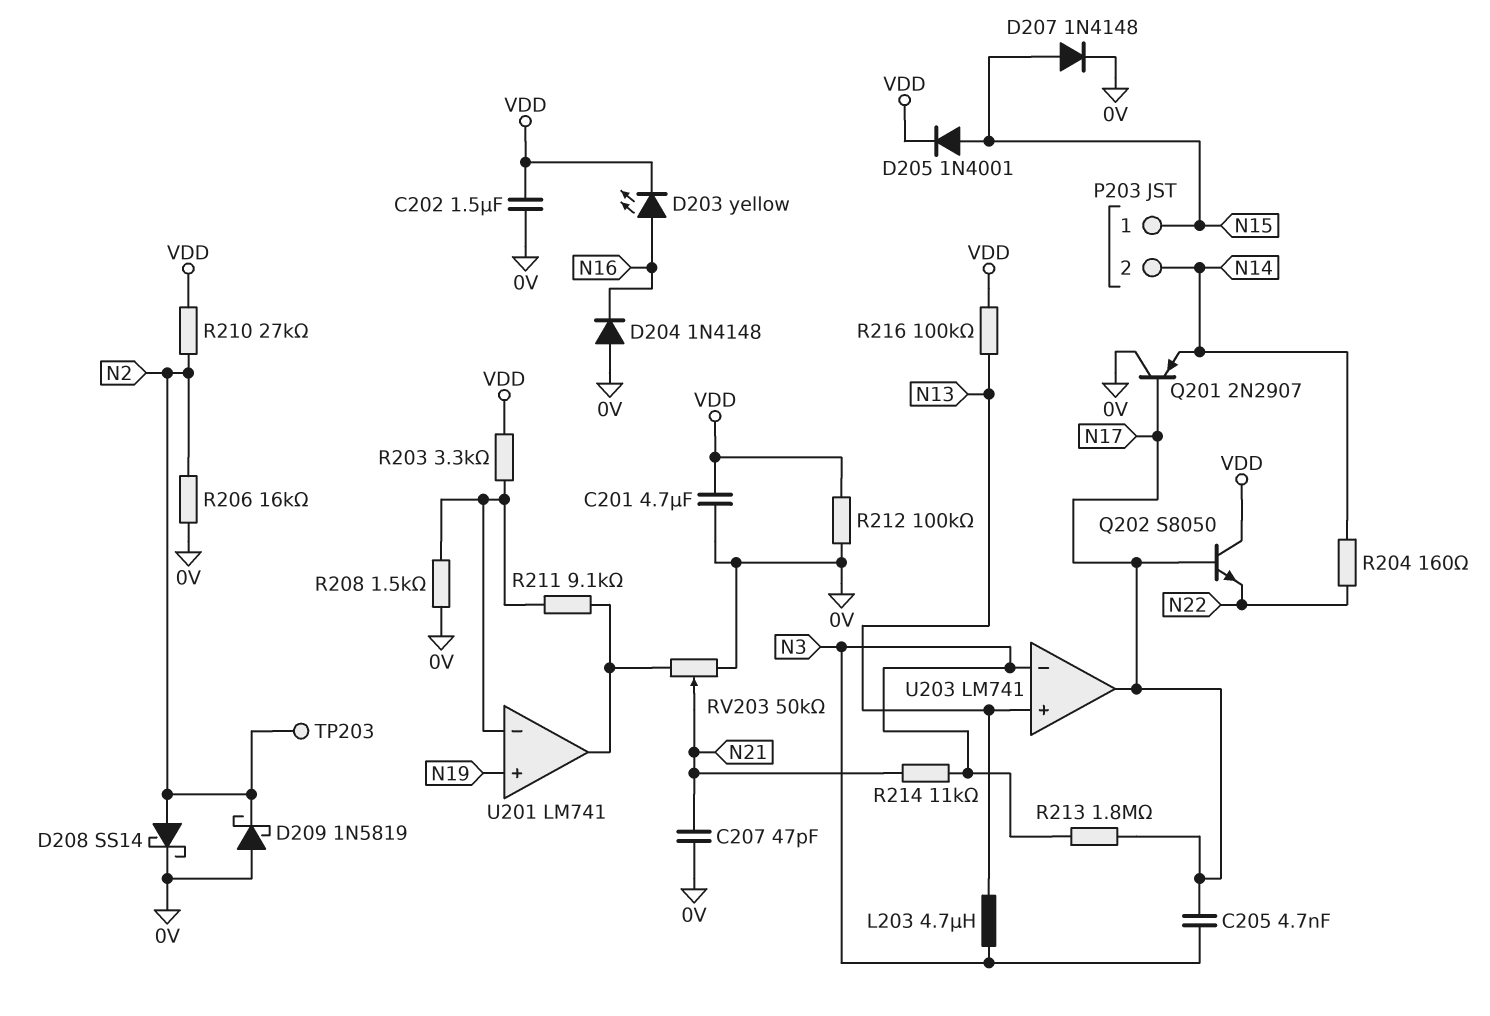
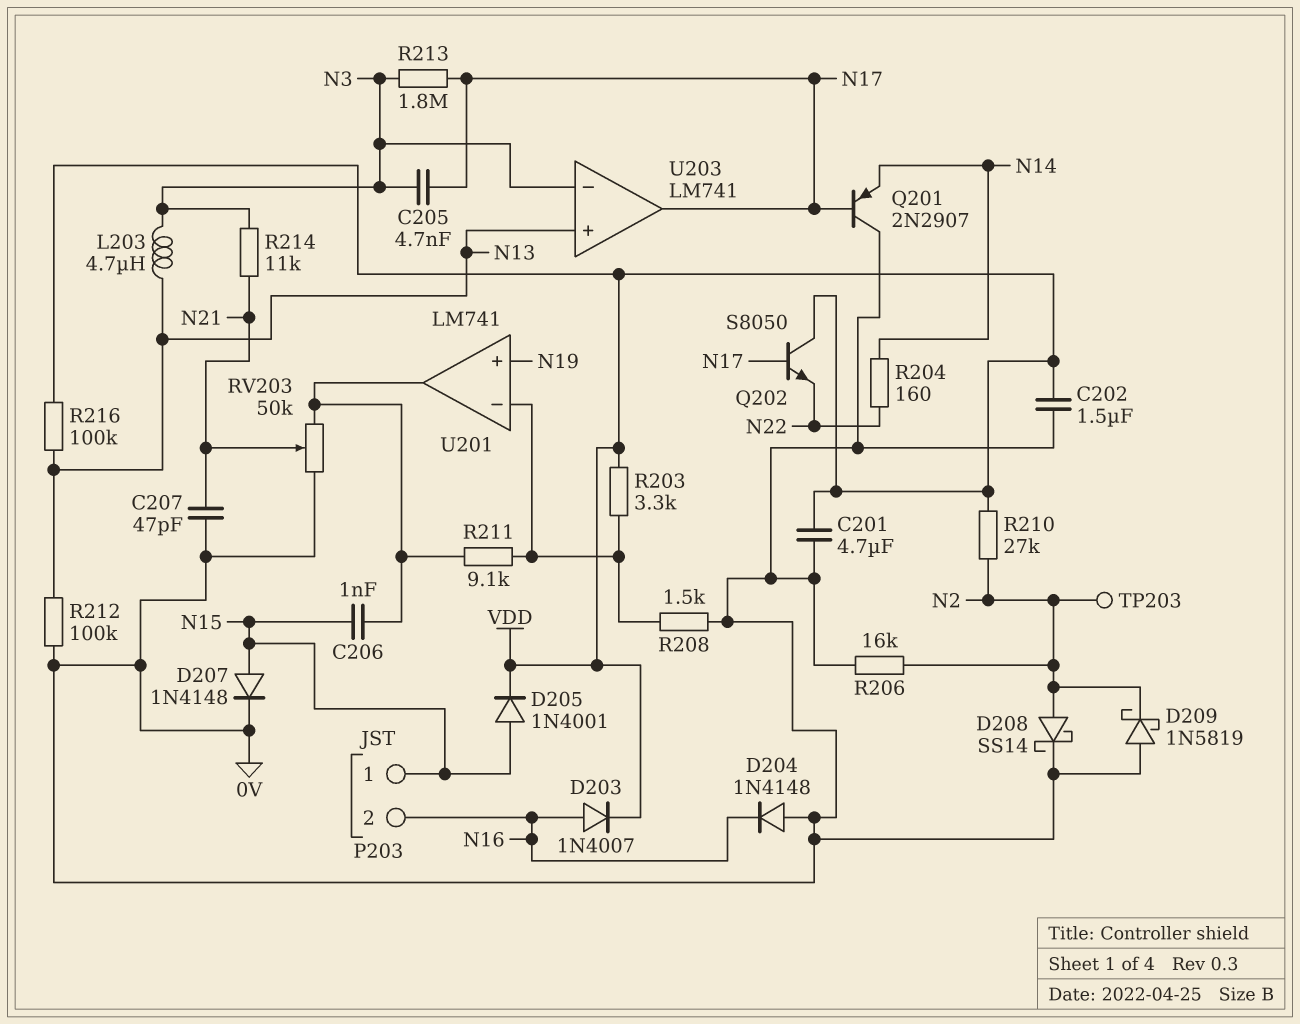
C206: none -> 1nF (N15, U201/out)
D203: LED yellow (A N16, K VDD) -> diode 1N4007 (A N16, K VDD)
P203 pin 2: N14 -> N16
R212: 100k (0V, VDD) -> 100k (0V, N13)

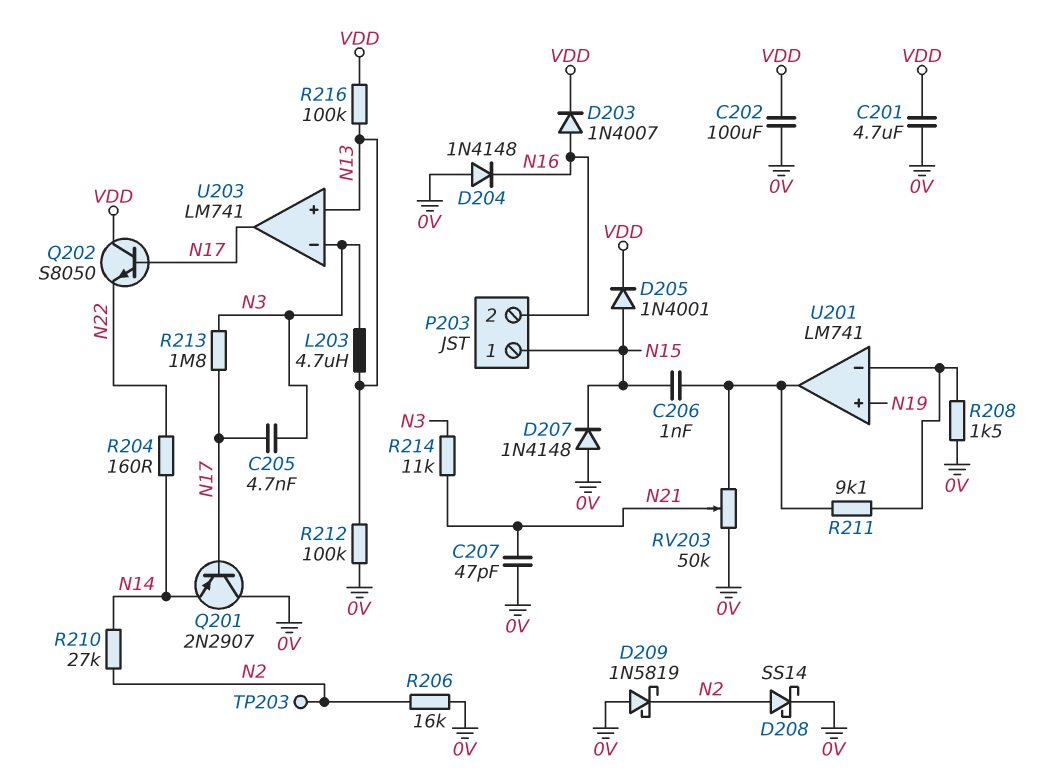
C202: 1.5uF (0V, VDD) -> 100uF (0V, VDD)
D207: diode 1N4148 (A N15, K 0V) -> diode 1N4148 (A 0V, K N15)
R203: 3.3k (U201/in-, VDD) -> none
R210: 27k (N2, VDD) -> 27k (N2, N14)

